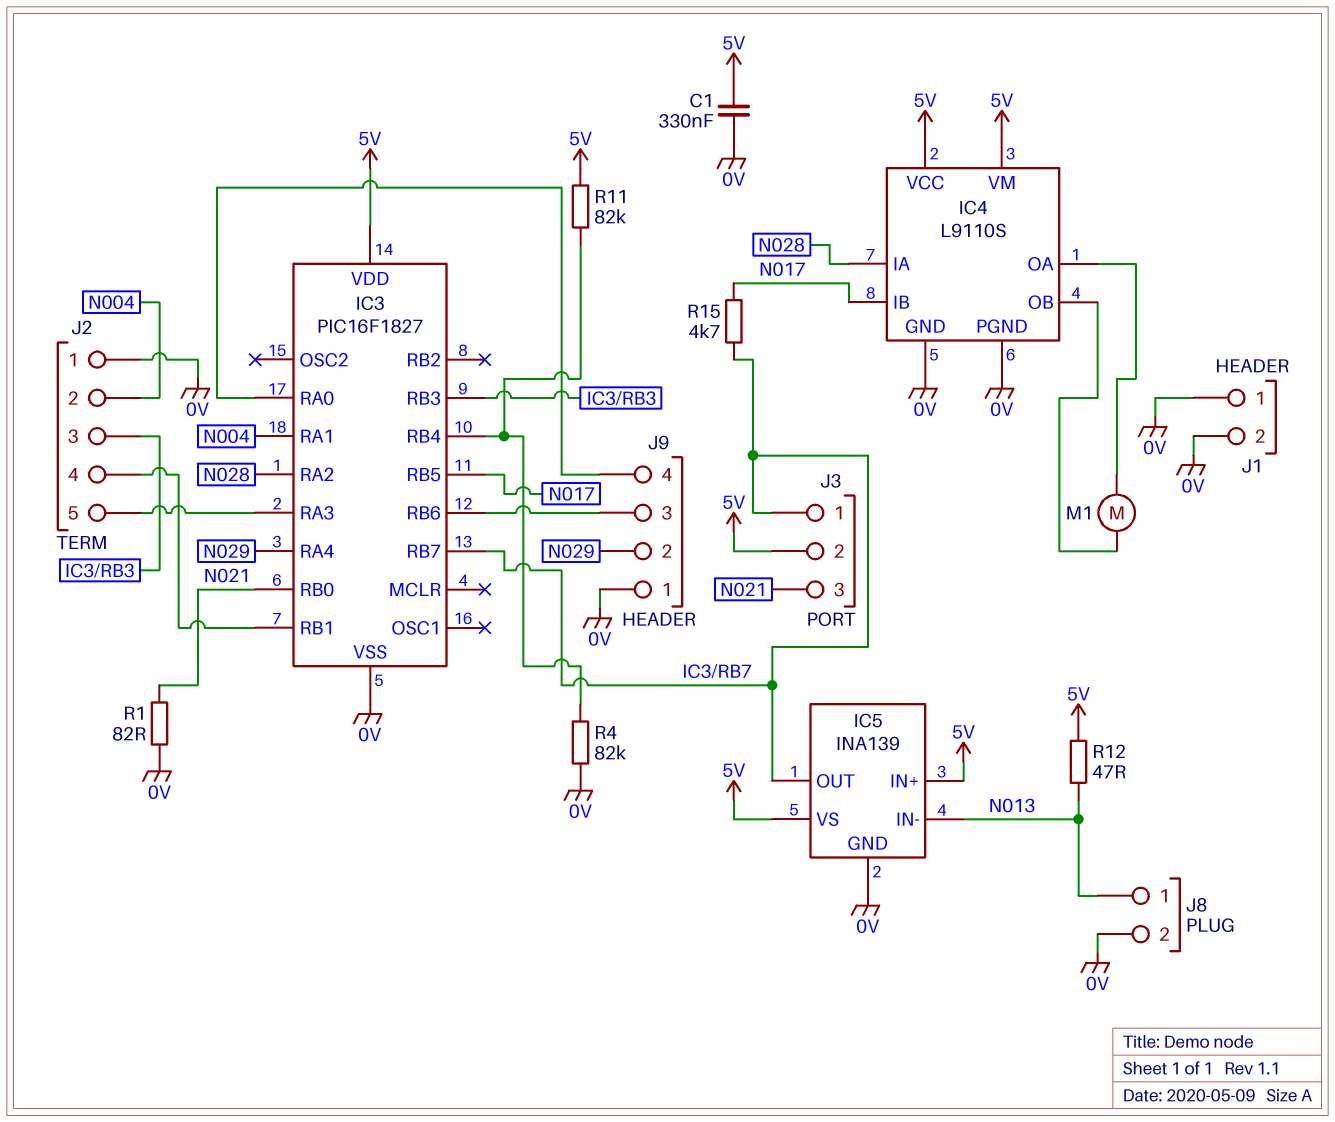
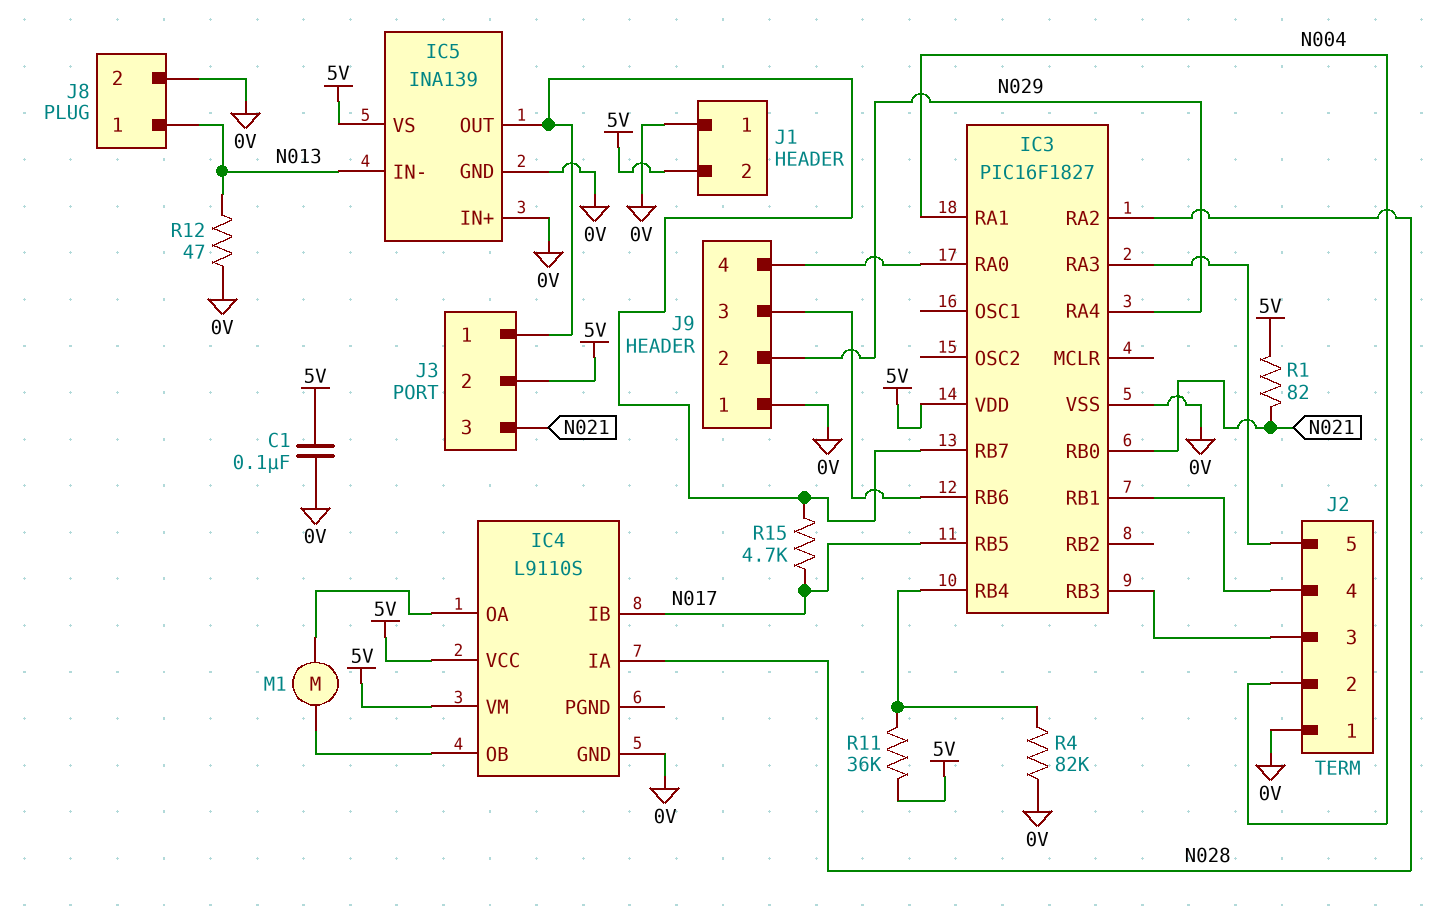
C1: 330nF (0V, 5V) -> 100nF (0V, 5V)
IC4 pin PGND: 0V -> none
IC5 pin IN+: 5V -> 0V
J1 pin 2: 0V -> 5V
R1: 82 (0V, N021) -> 82 (5V, N021)
R11: 82k (5V, IC3/RB4) -> 36k (5V, IC3/RB4)
R12: 47 (5V, N013) -> 47 (0V, N013)

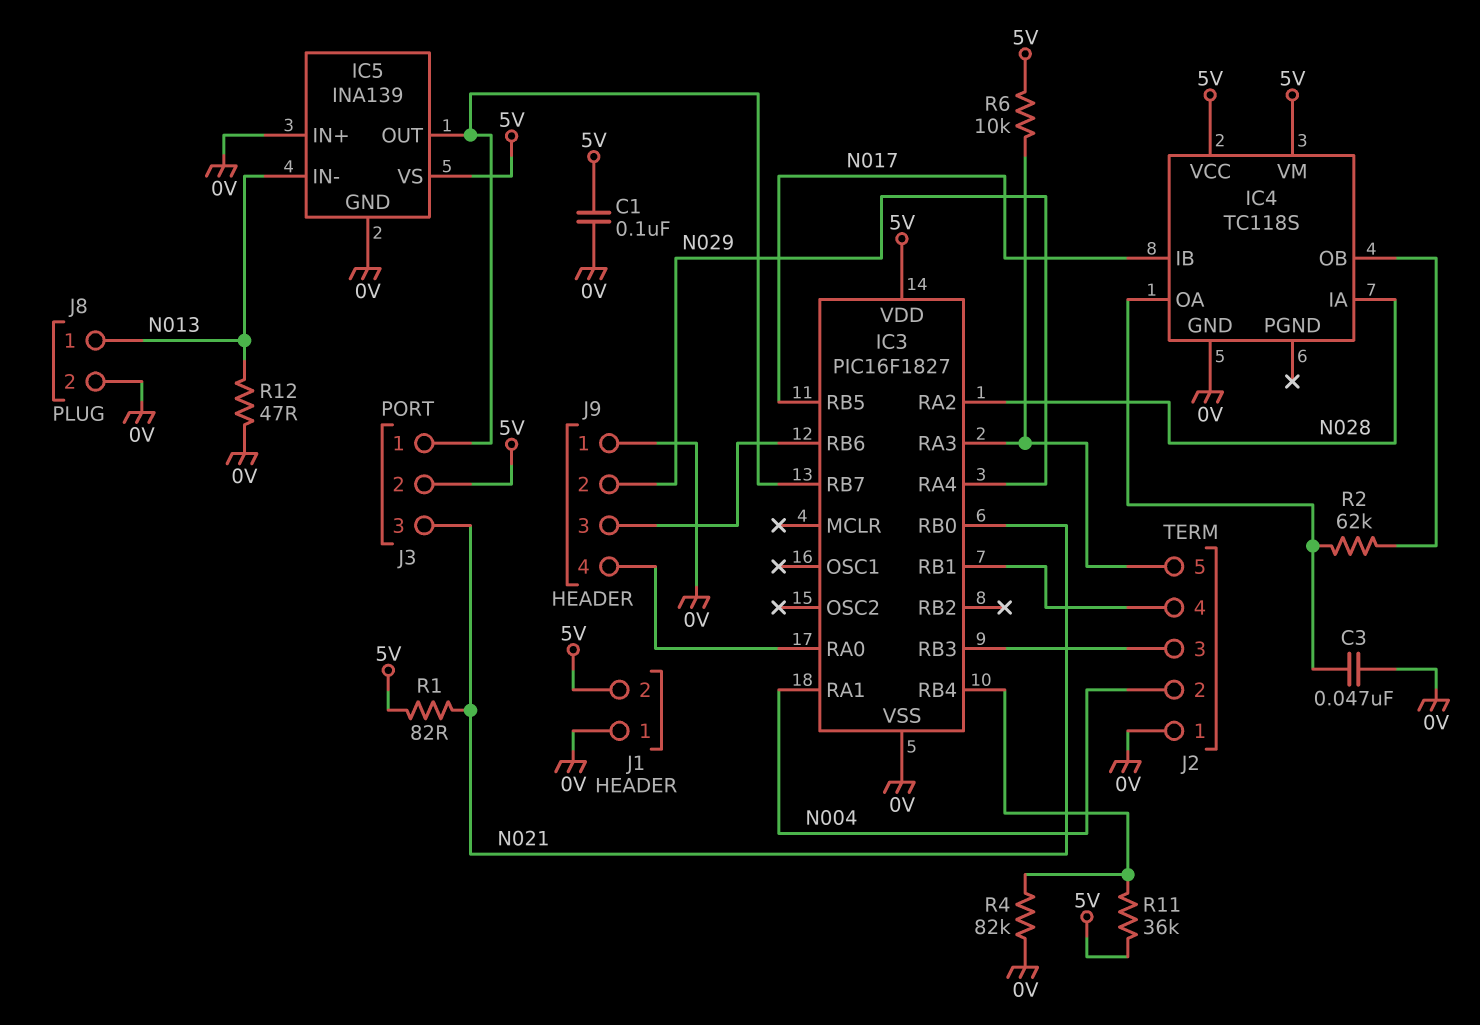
C3: none -> 47nF (0V, IC4/OA)
IC4: L9110S -> TC118S
M1: motor (IC4/OA, IC4/OB) -> none
R2: none -> 62k (IC4/OA, IC4/OB)
R6: none -> 10k (5V, IC3/RA3)
R15: 4.7k (IC3/RB7, N017) -> none

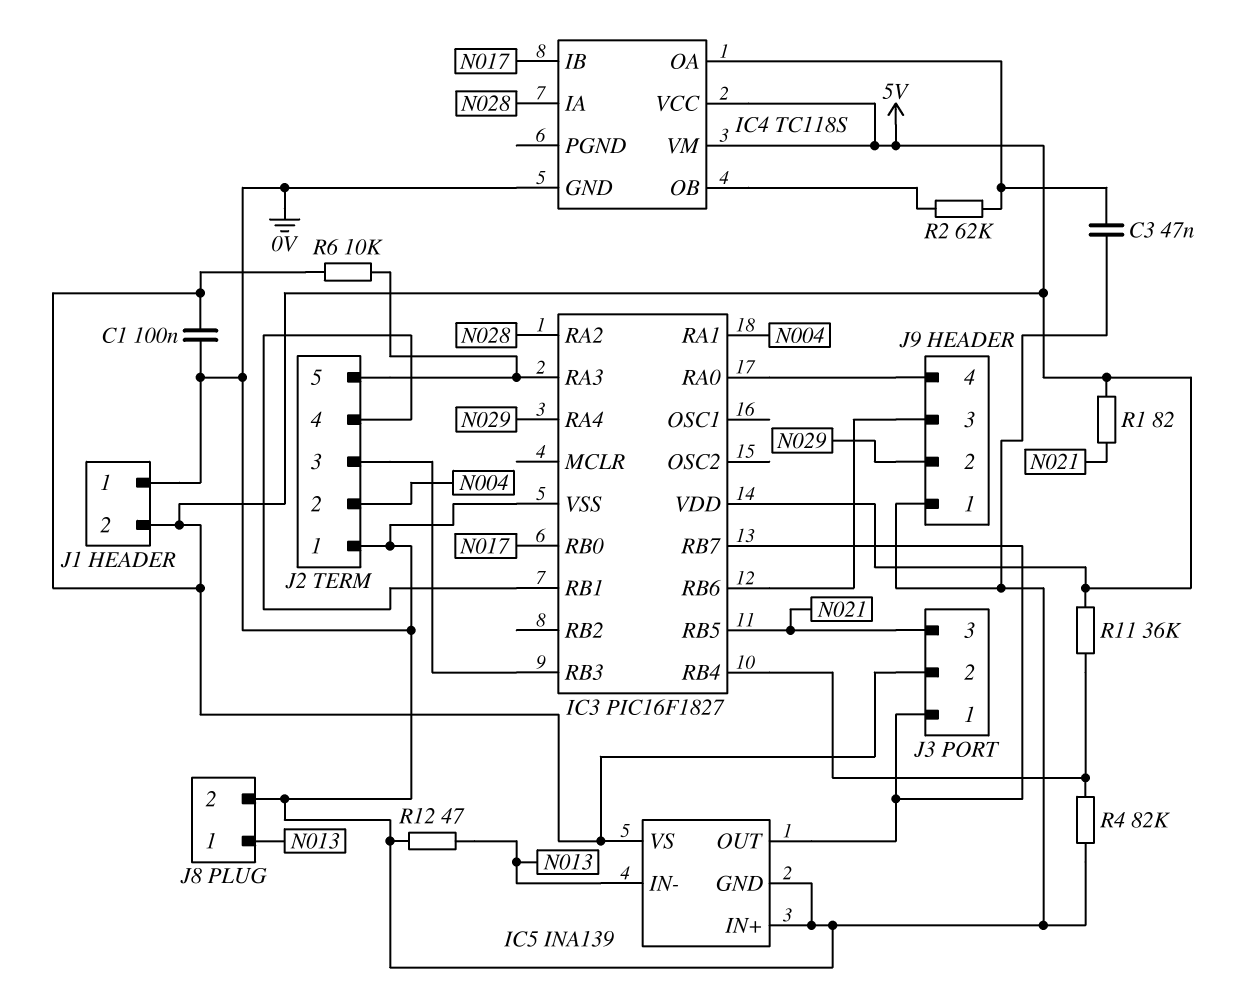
IC3 pin RB0: N021 -> N017
IC3 pin RB5: N017 -> N021

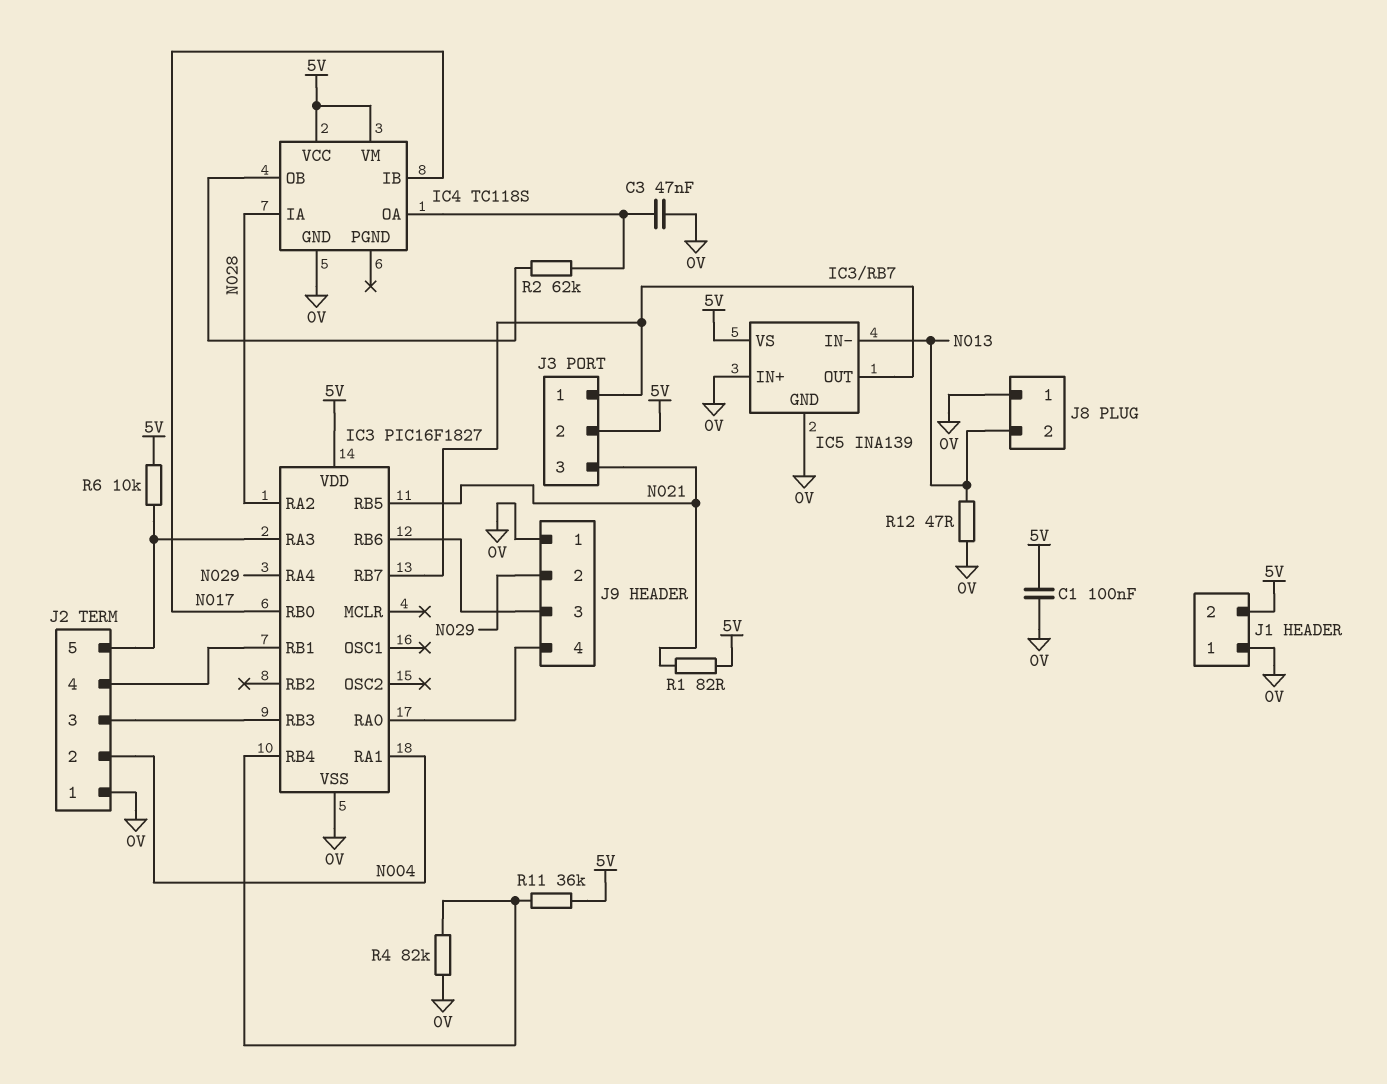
J8 pin 1: N013 -> 0V
J8 pin 2: 0V -> N013

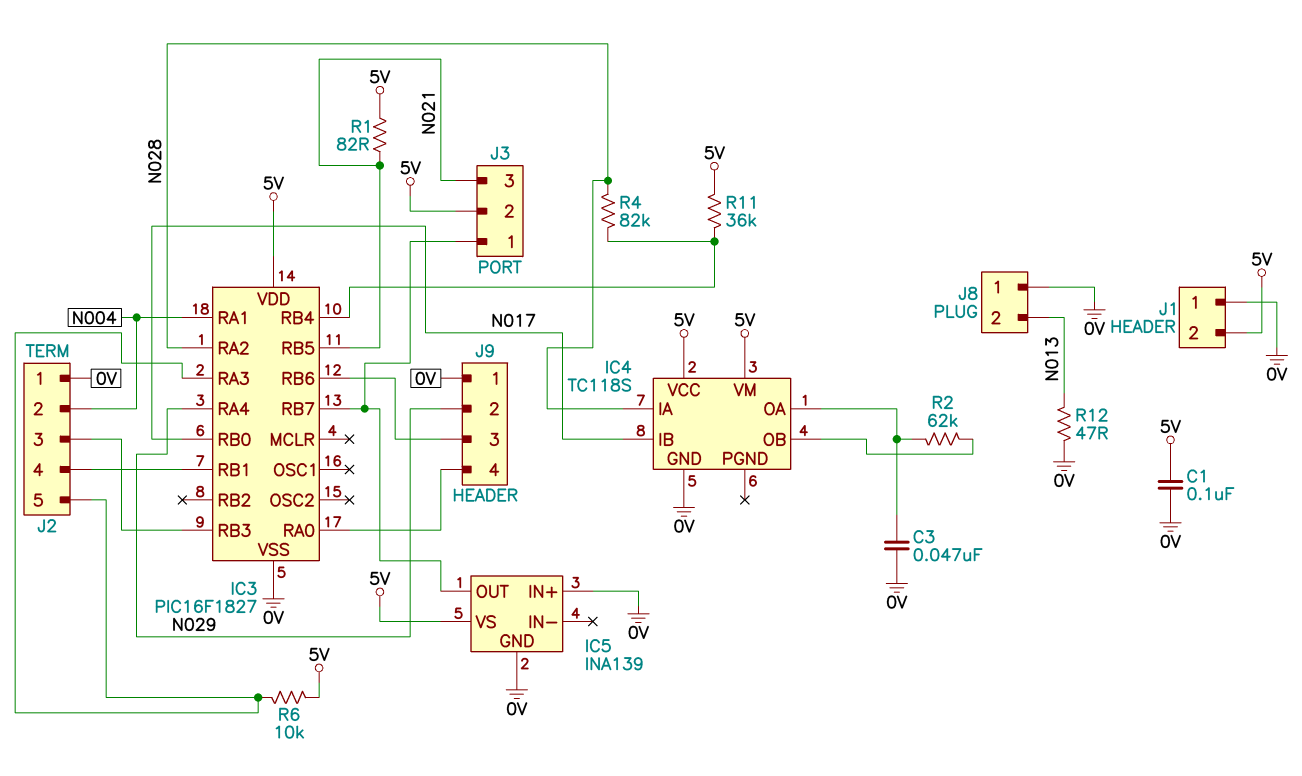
IC5 pin IN-: N013 -> none
R4: 82k (0V, IC3/RB4) -> 82k (IC3/RB4, N028)

